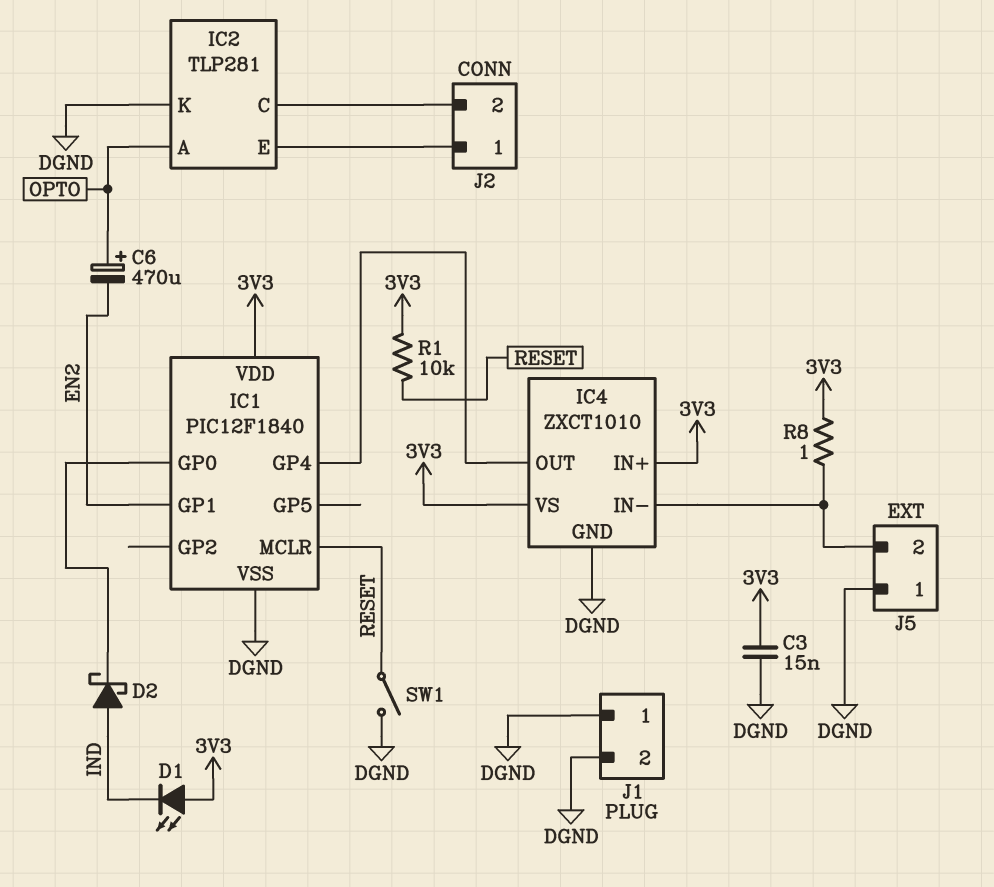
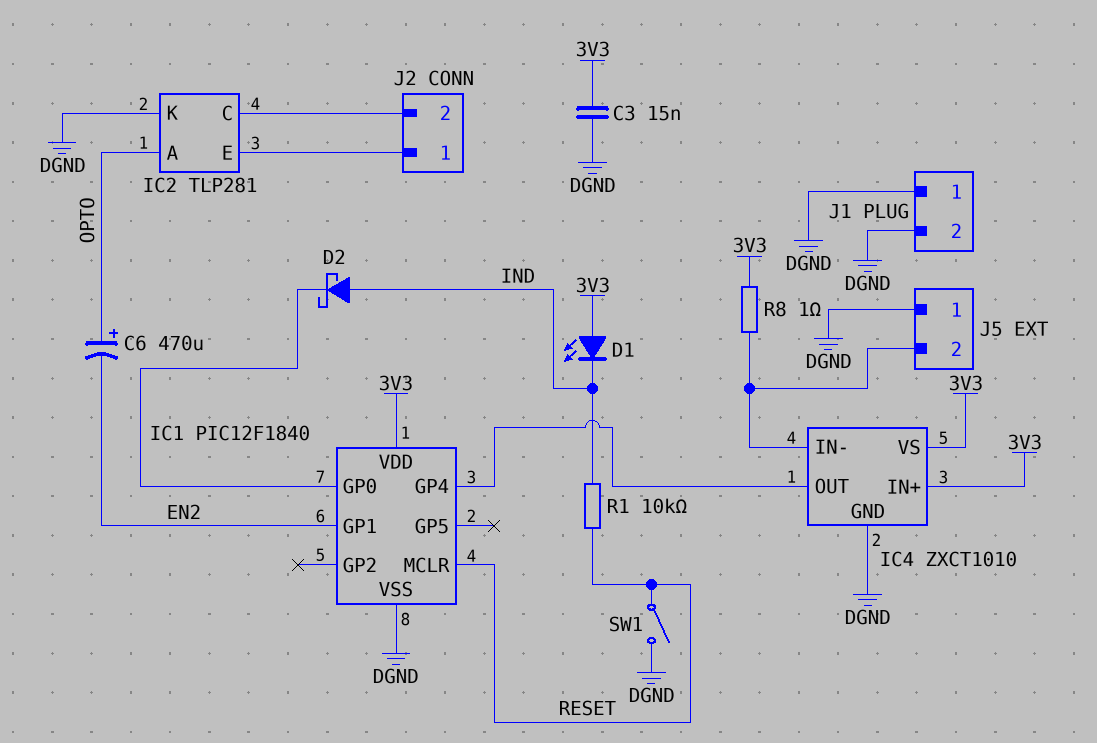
R1: 10k (3V3, RESET) -> 10k (IND, RESET)

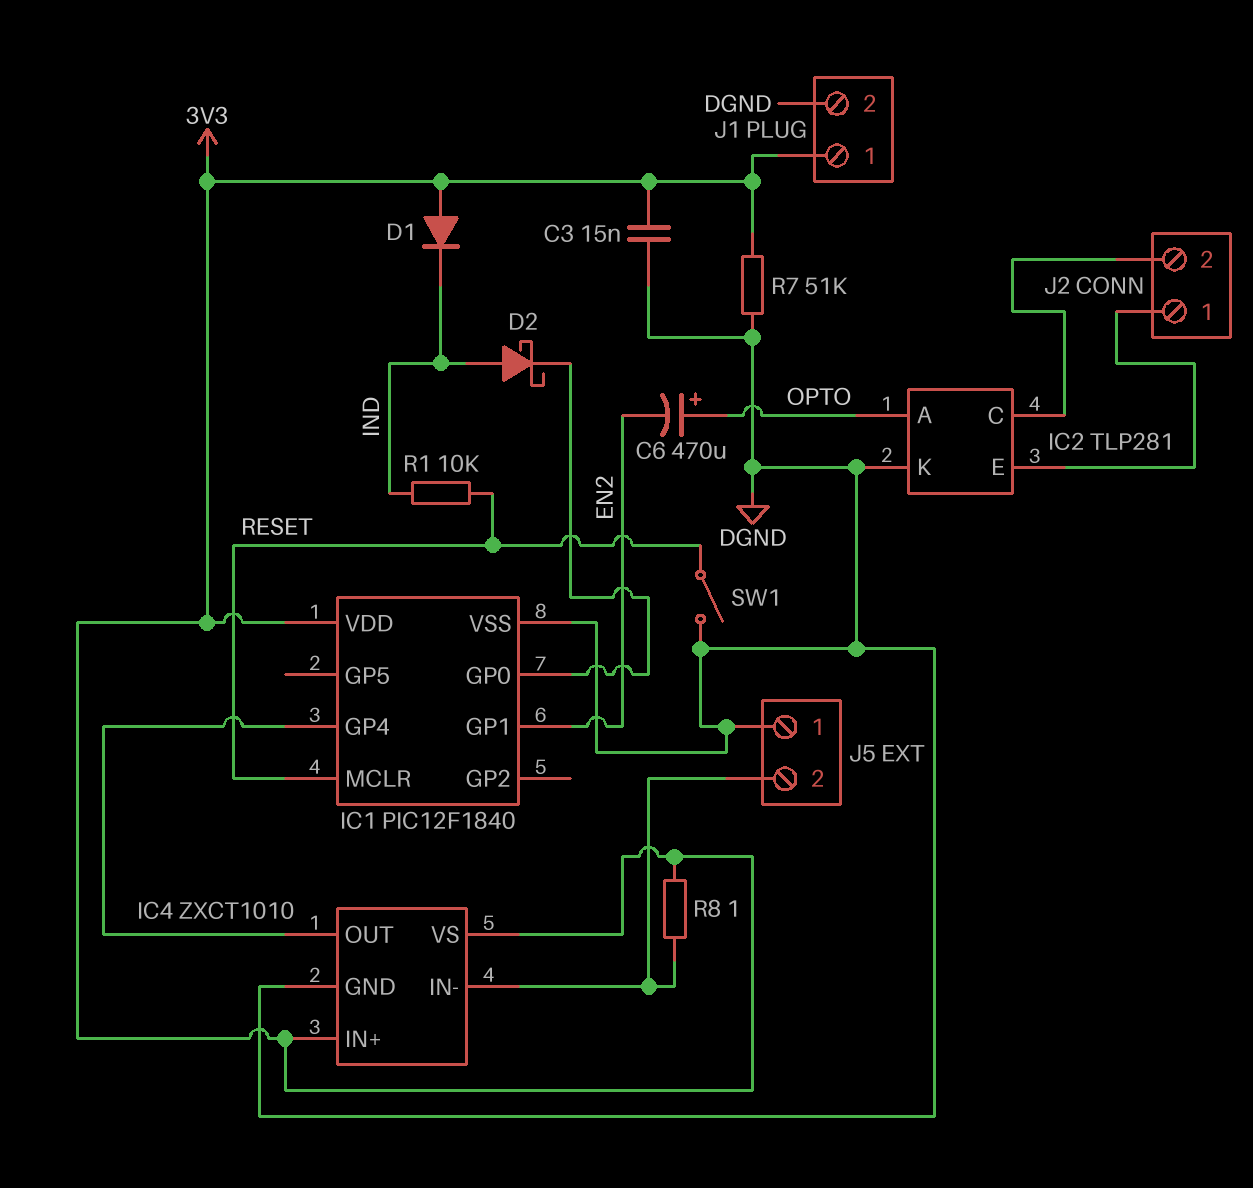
D1: LED (A 3V3, K IND) -> diode (A 3V3, K IND)
J1 pin 1: DGND -> 3V3
R7: none -> 51k (3V3, DGND)

